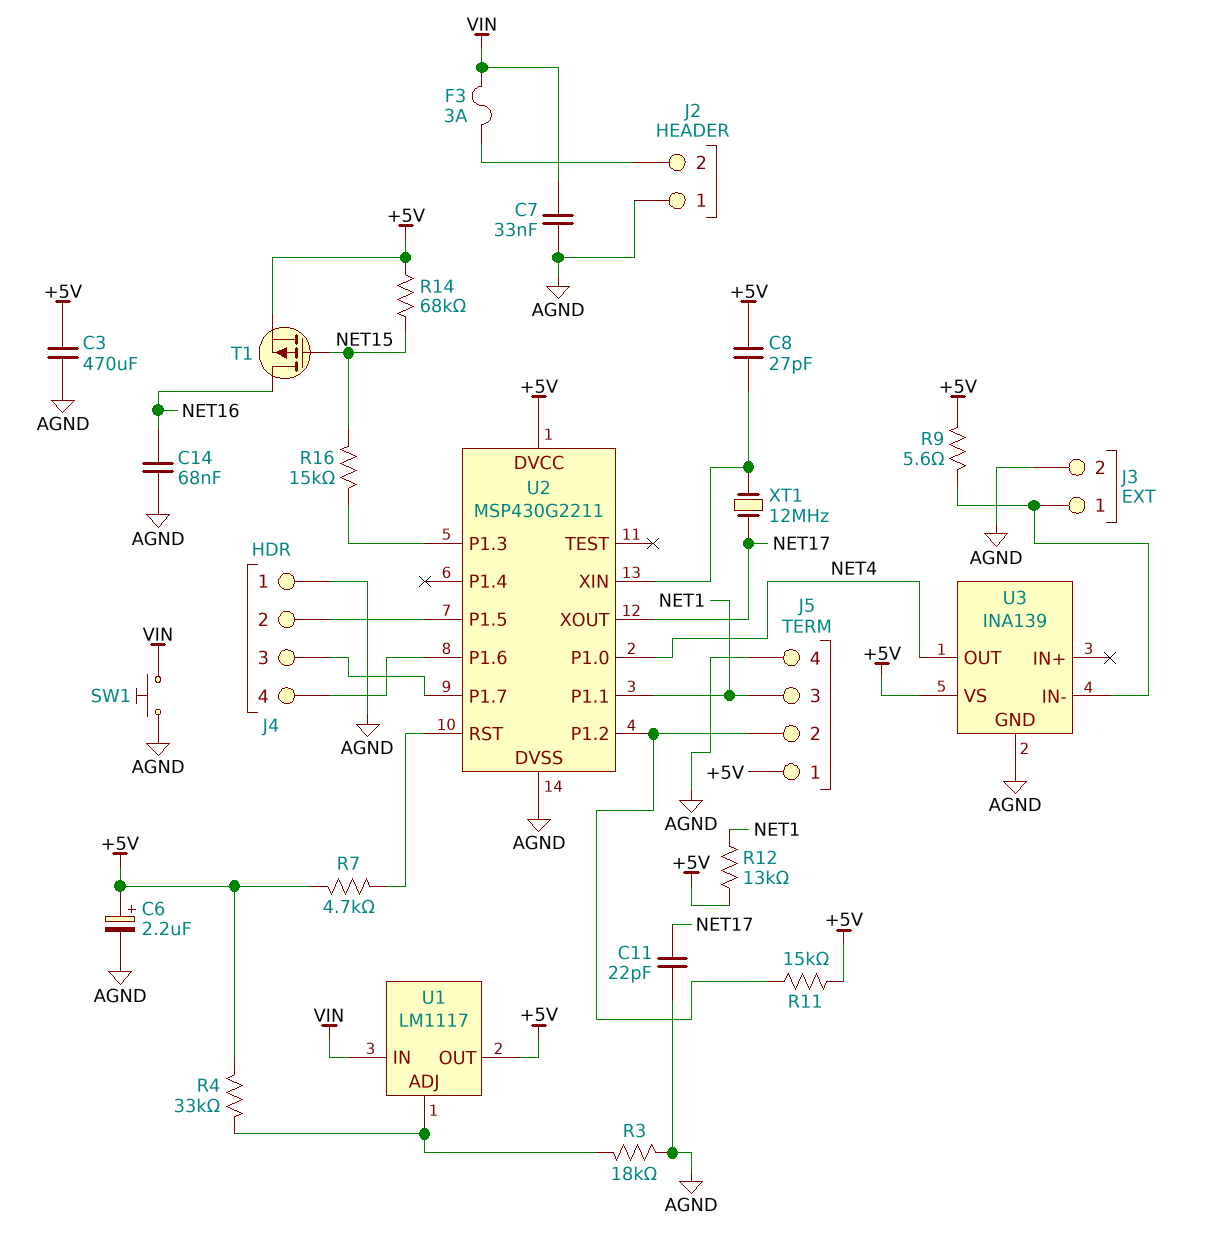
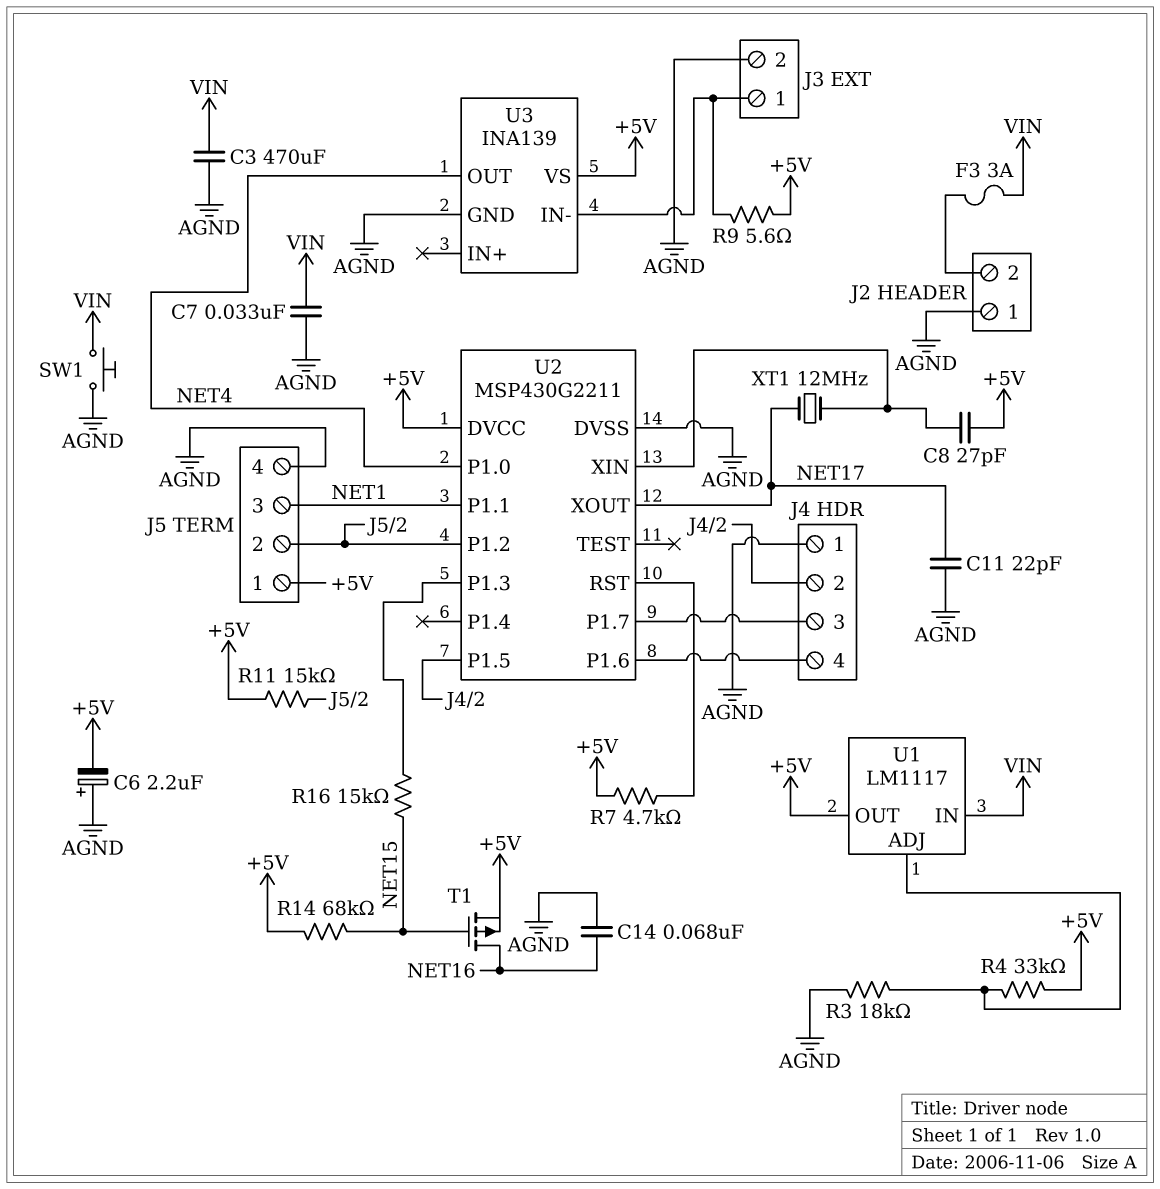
C3: 470uF (+5V, AGND) -> 470uF (AGND, VIN)
C6: 2.2uF (plus +5V, minus AGND) -> 2.2uF (plus AGND, minus +5V)
R12: 13k (+5V, NET1) -> none

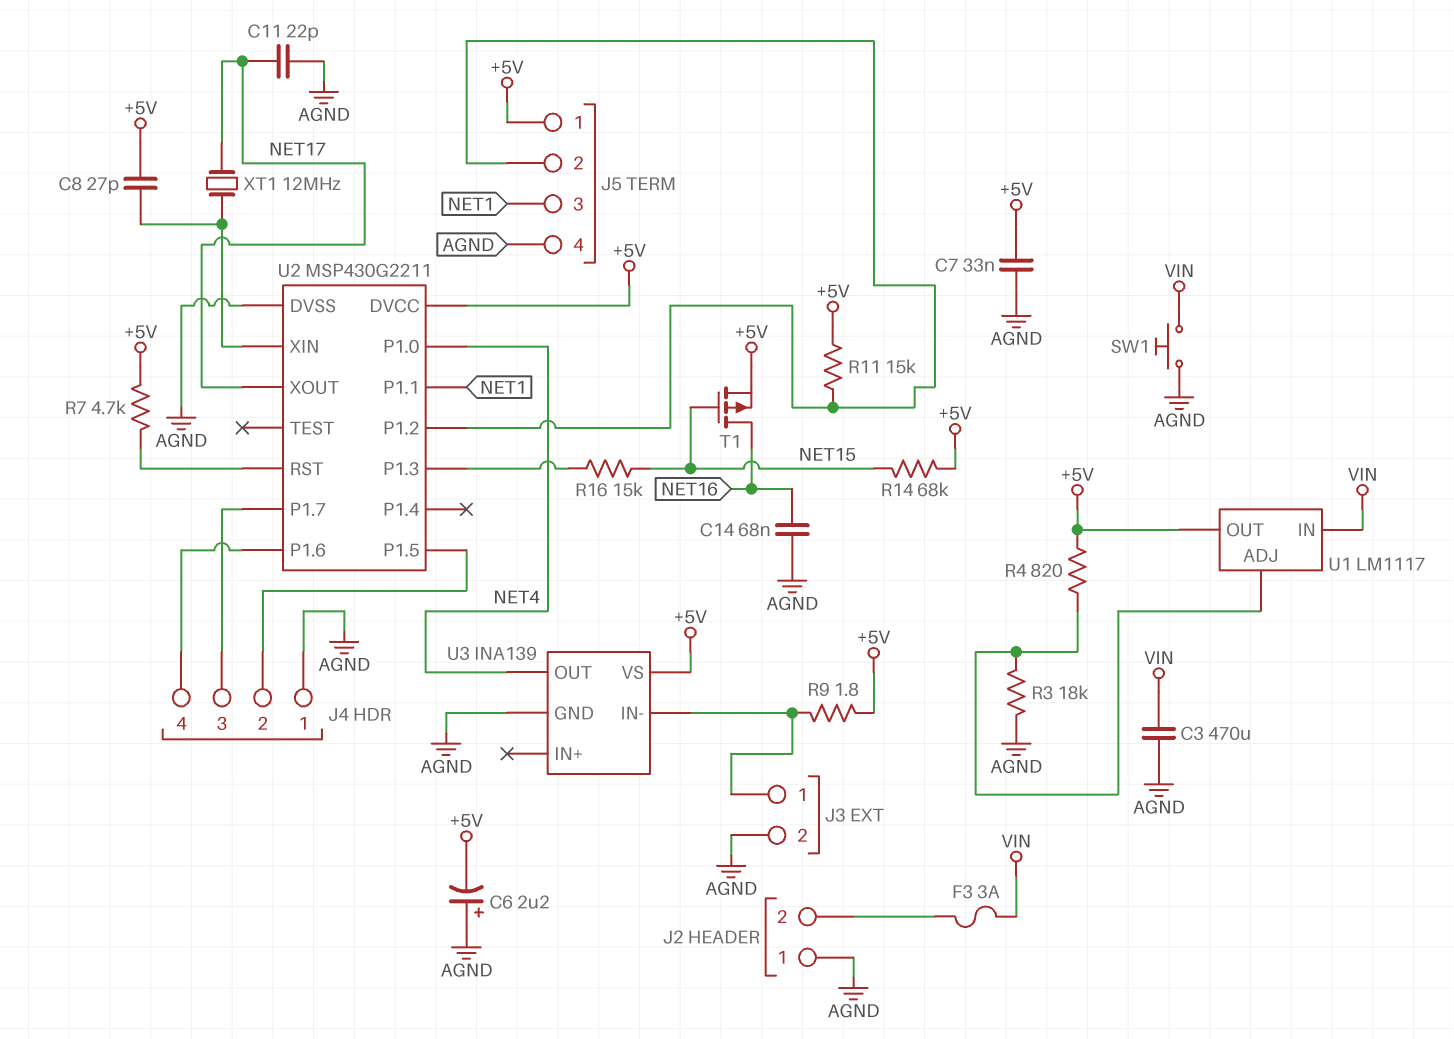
C7: 33nF (AGND, VIN) -> 33nF (+5V, AGND)
R4: 33k (+5V, U1/ADJ) -> 820 (+5V, U1/ADJ)
R9: 5.6 (+5V, J3/1) -> 1.8 (+5V, J3/1)

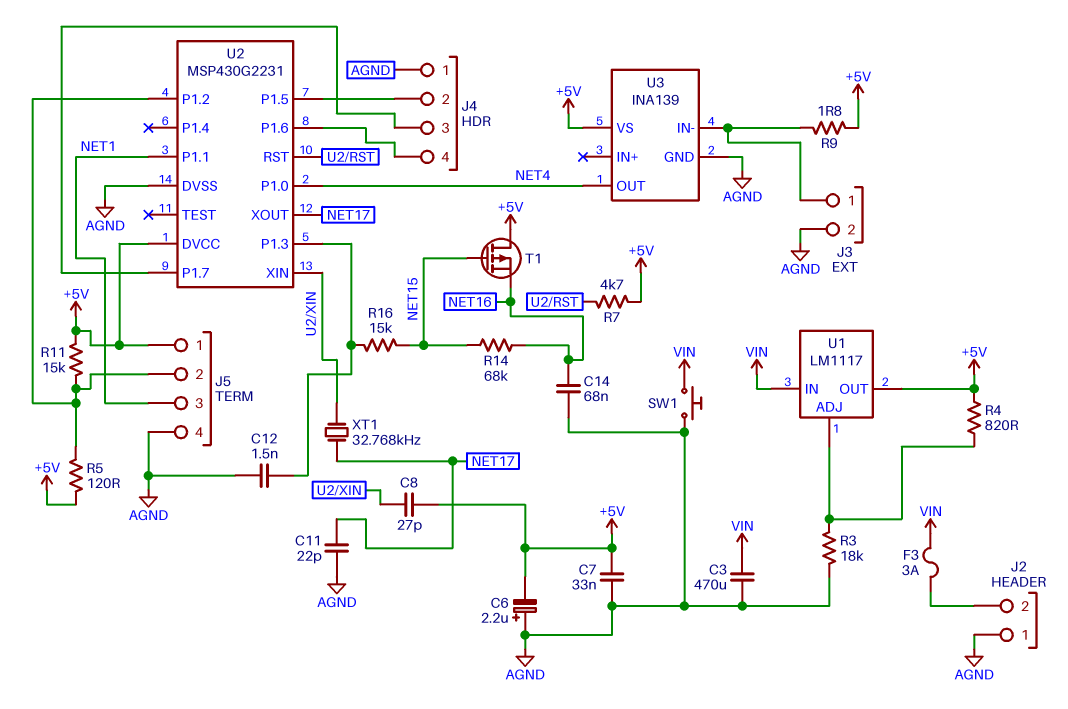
C12: none -> 1.5nF (AGND, U2/P1.3)
R5: none -> 120 (+5V, J5/2)
R14: 68k (+5V, NET15) -> 68k (NET15, NET16)
T1: PMOS (G NET15, D NET16, S +5V) -> PMOS (G NET15, D +5V, S NET16)
U2: MSP430G2211 -> MSP430G2231
XT1: 12MHz (NET17, U2/XIN) -> 32.768kHz (NET17, U2/XIN)

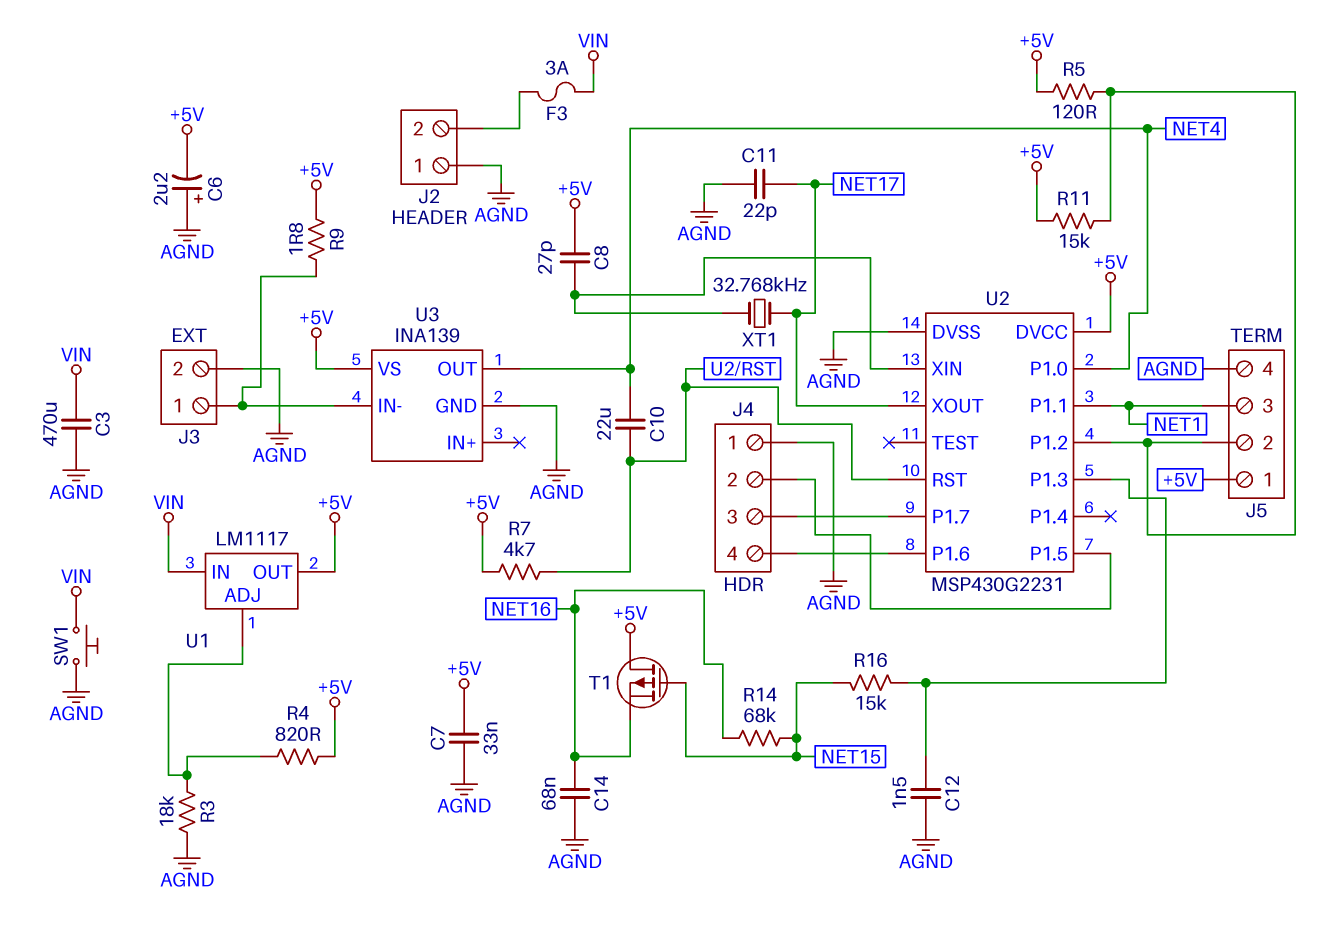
C10: none -> 22uF (NET4, U2/RST)

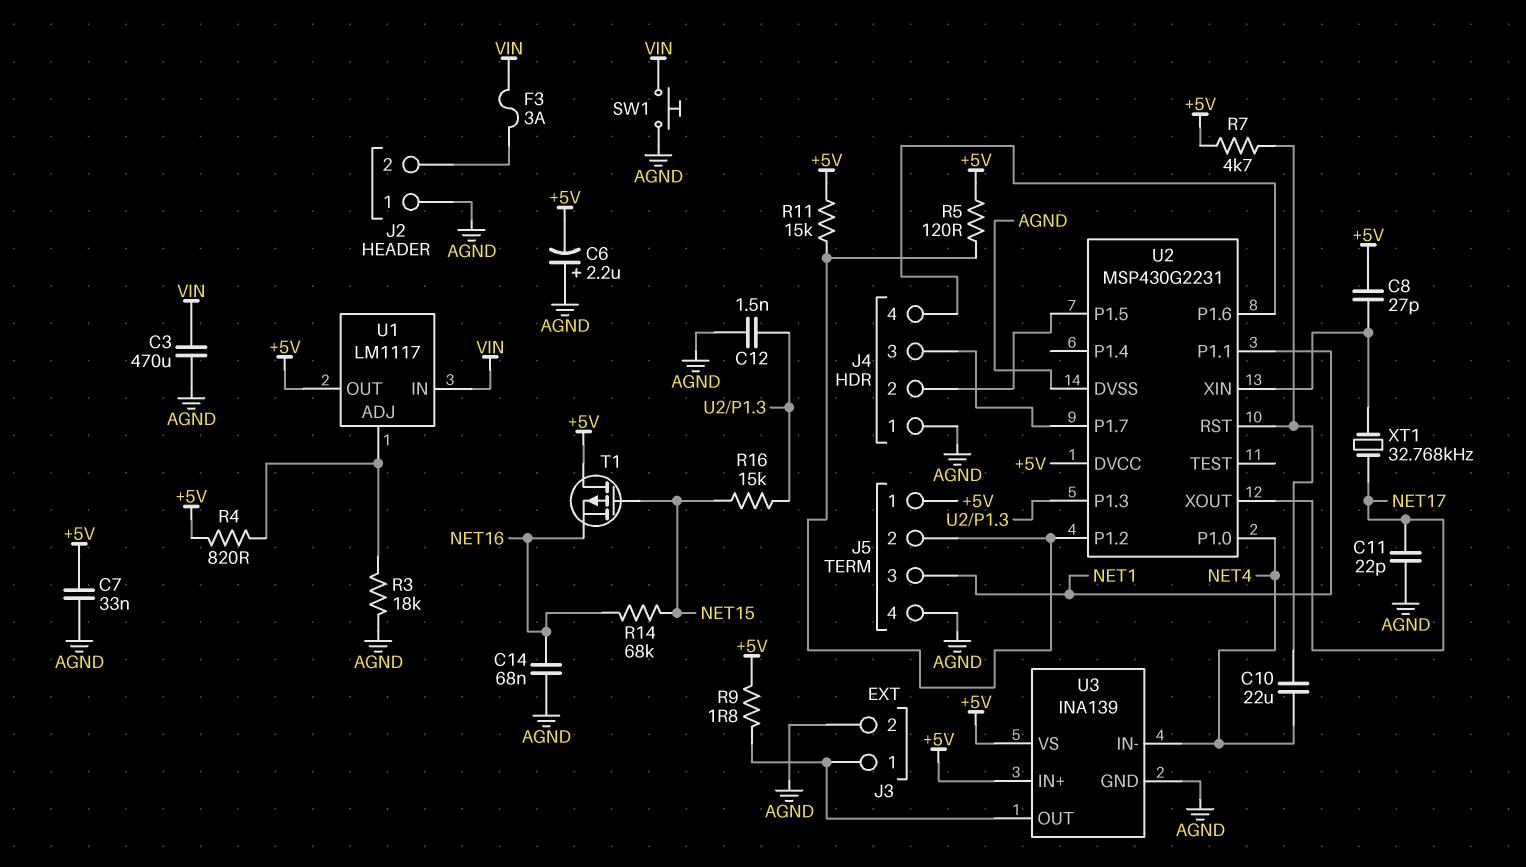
U3 pin IN+: none -> +5V
U3 pin IN-: J3/1 -> NET4
U3 pin OUT: NET4 -> J3/1

